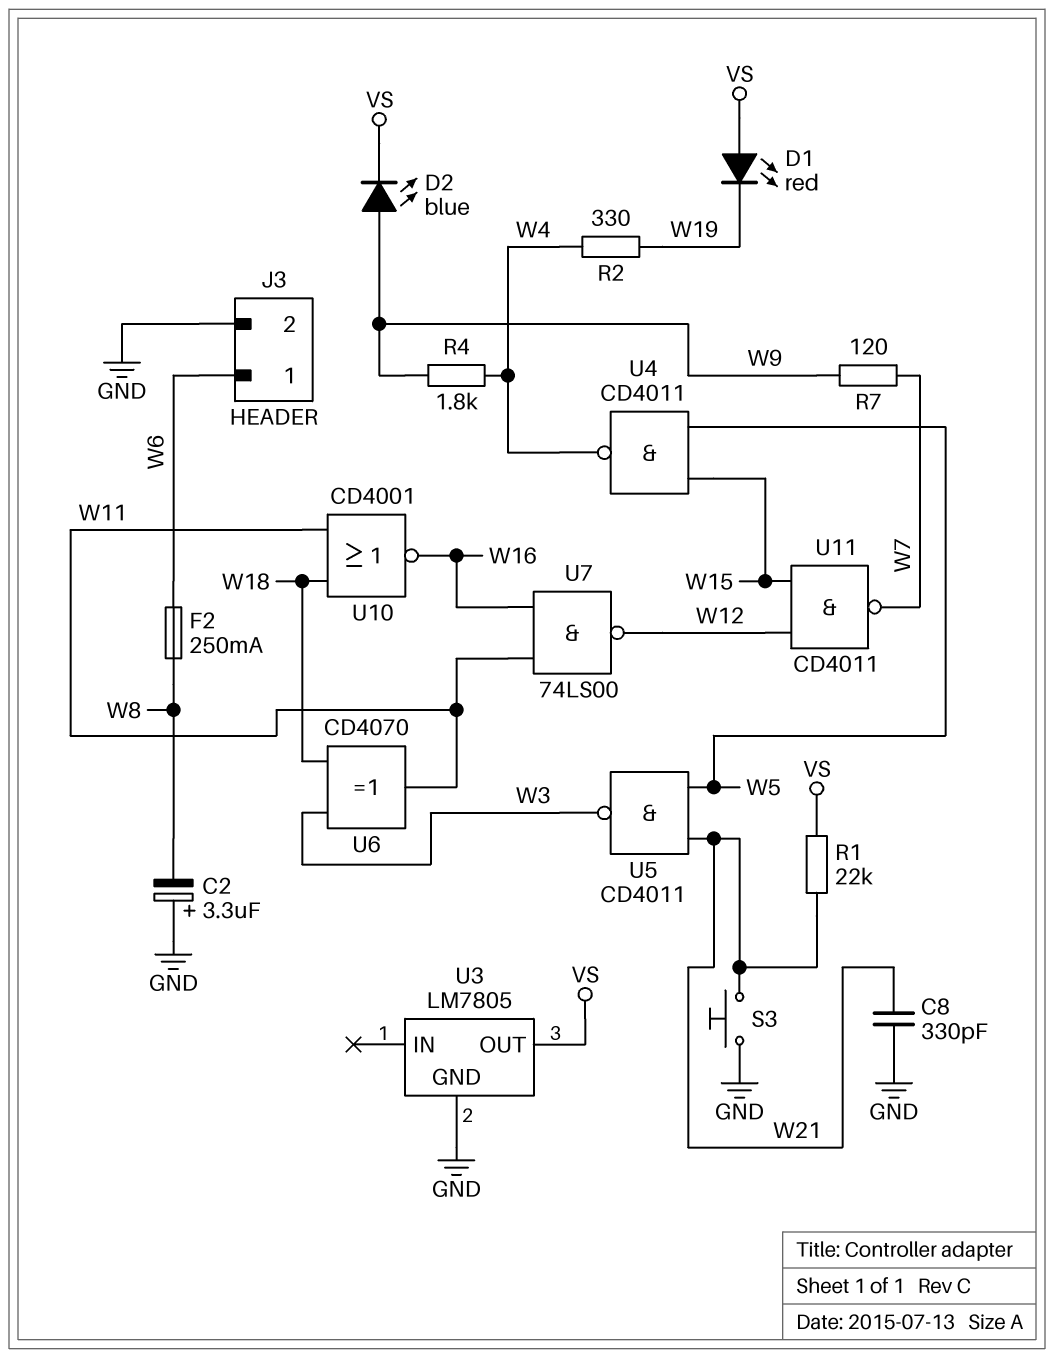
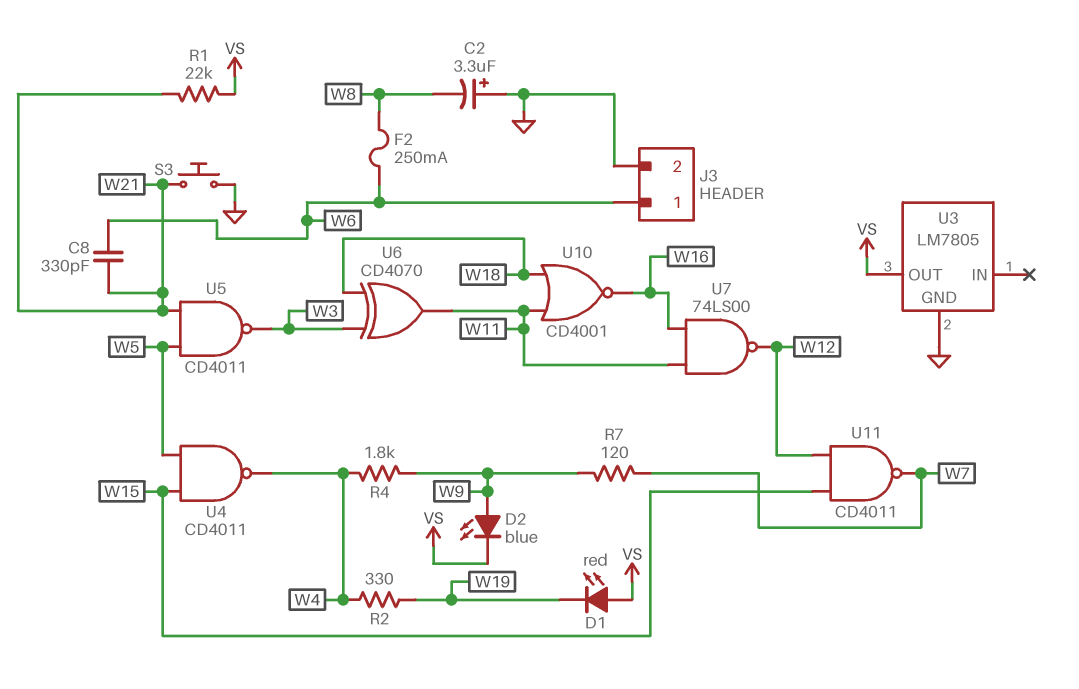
C8: 330pF (GND, W21) -> 330pF (W6, W21)

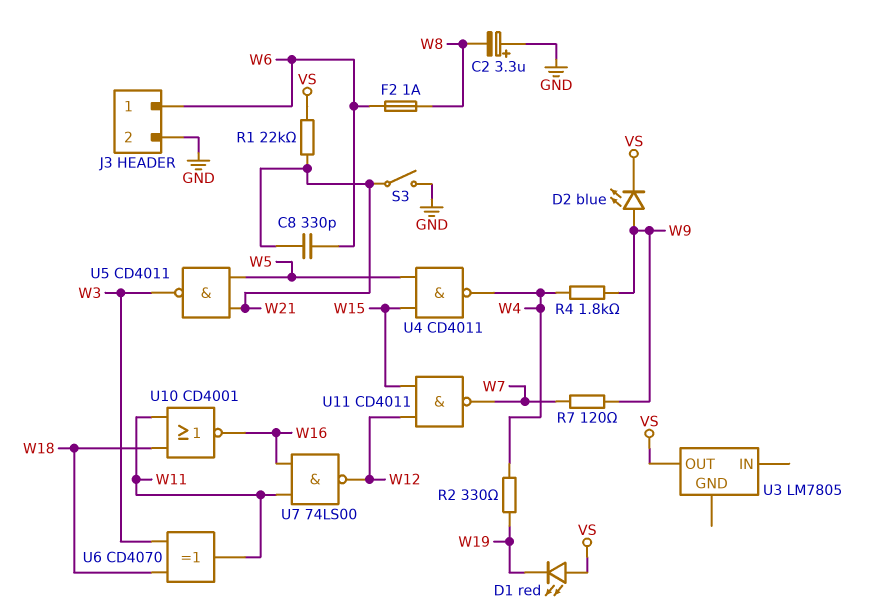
F2: 250mA (W6, W8) -> 1A (W6, W8)
S3: button (GND, W21) -> switch (GND, W21)
U3 pin GND: GND -> none

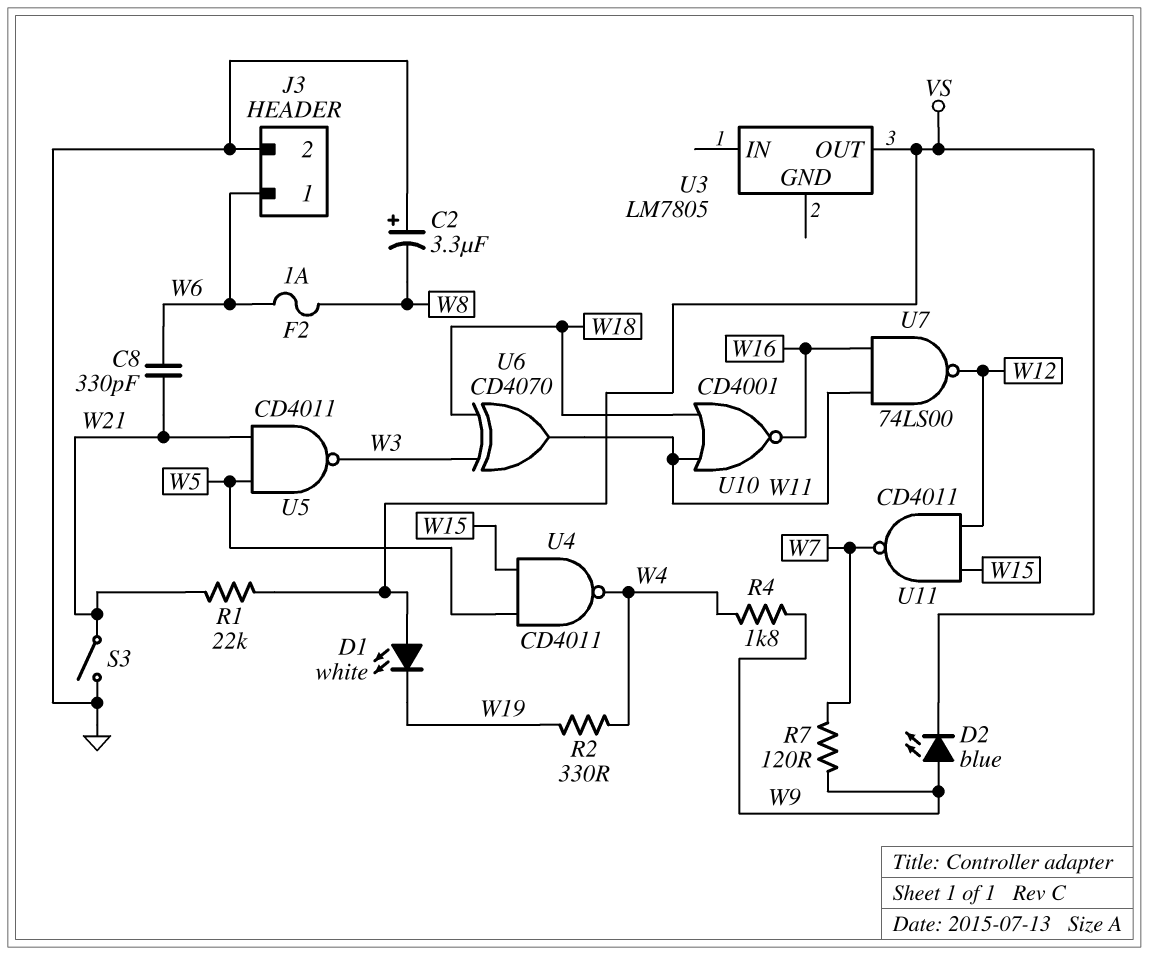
D1: LED red (A VS, K W19) -> LED white (A VS, K W19)

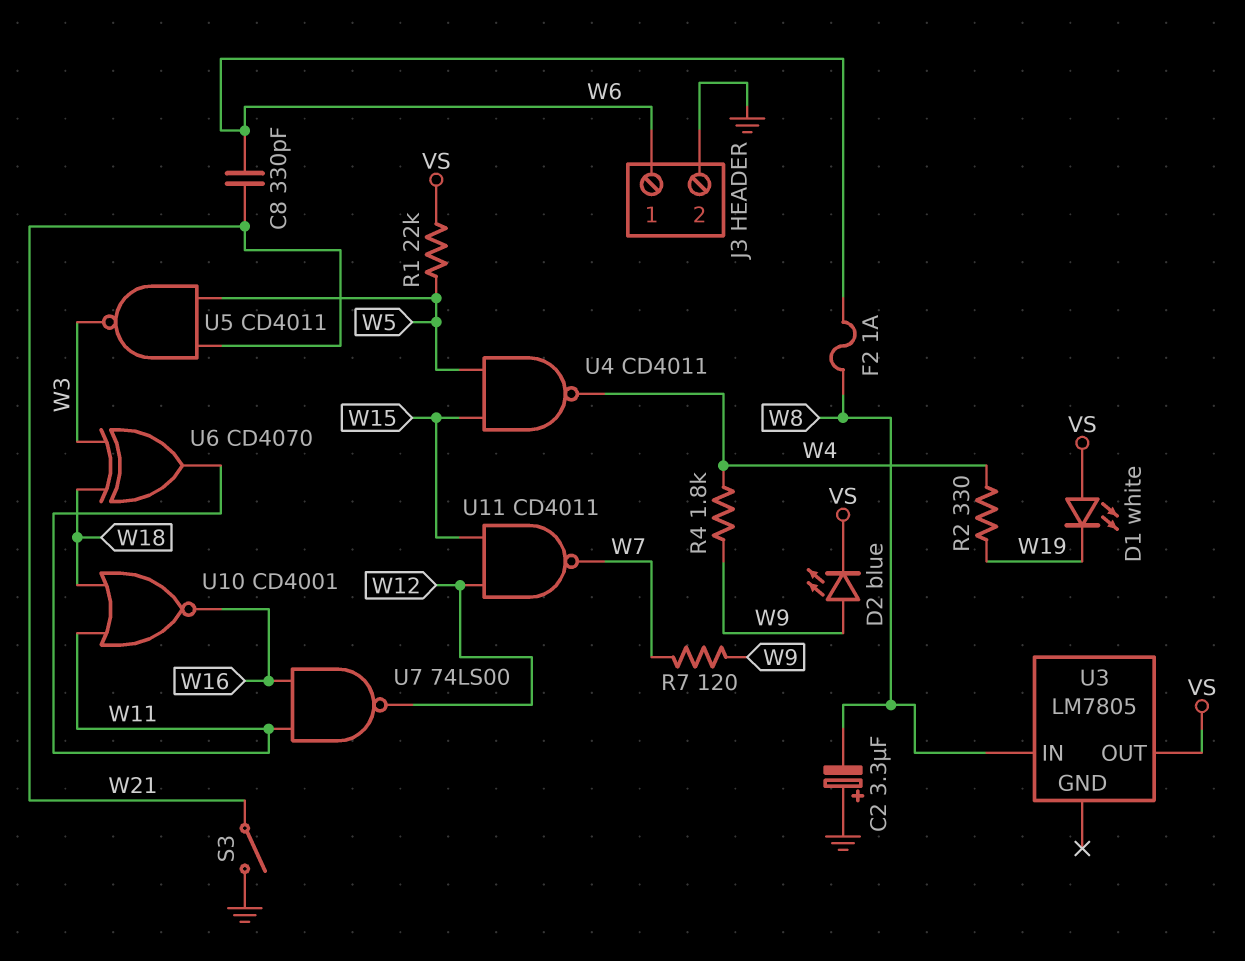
R1: 22k (VS, W21) -> 22k (VS, W5)
U3 pin IN: none -> W8

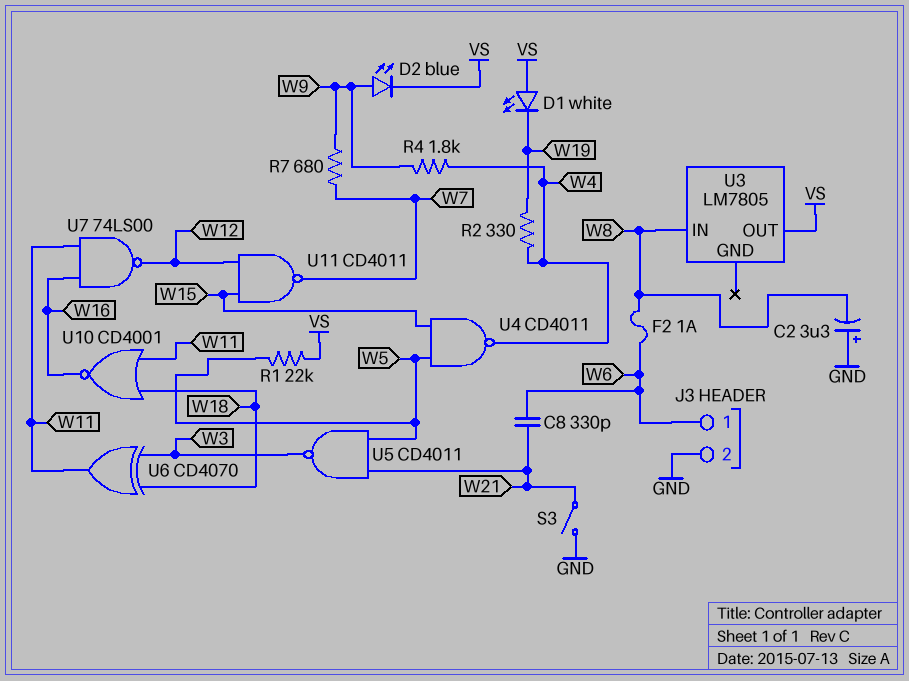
R7: 120 (W7, W9) -> 680 (W7, W9)

